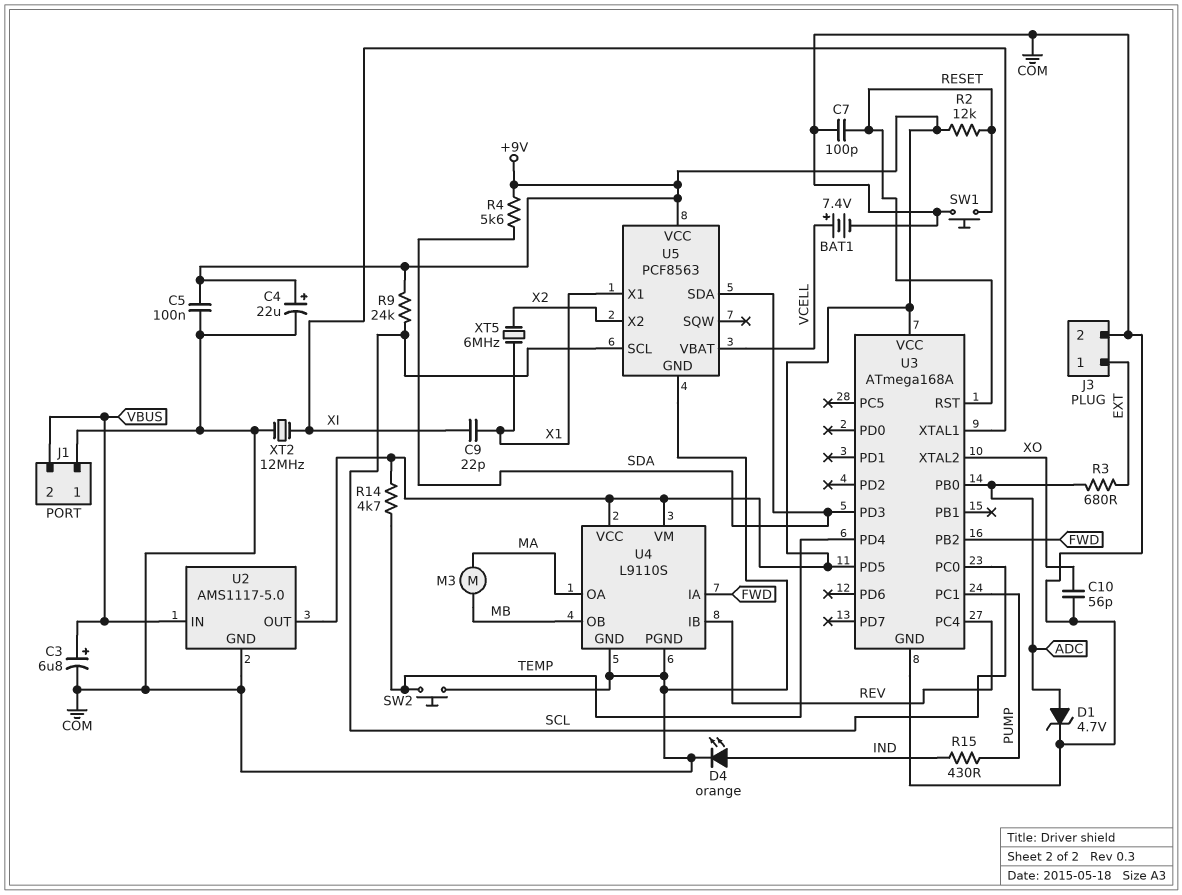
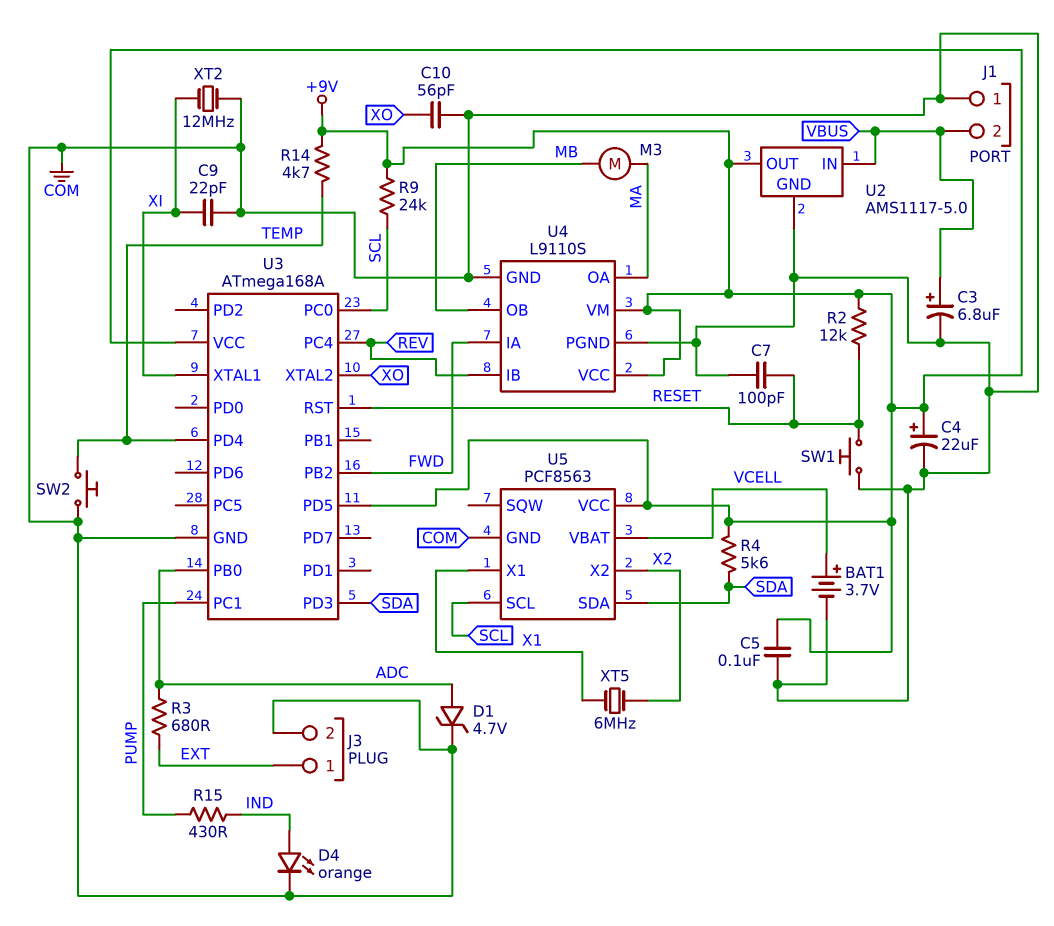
BAT1: 7.4V (plus VCELL, minus COM) -> 3.7V (plus VCELL, minus COM)
C9: 22pF (X1, XI) -> 22pF (COM, XI)

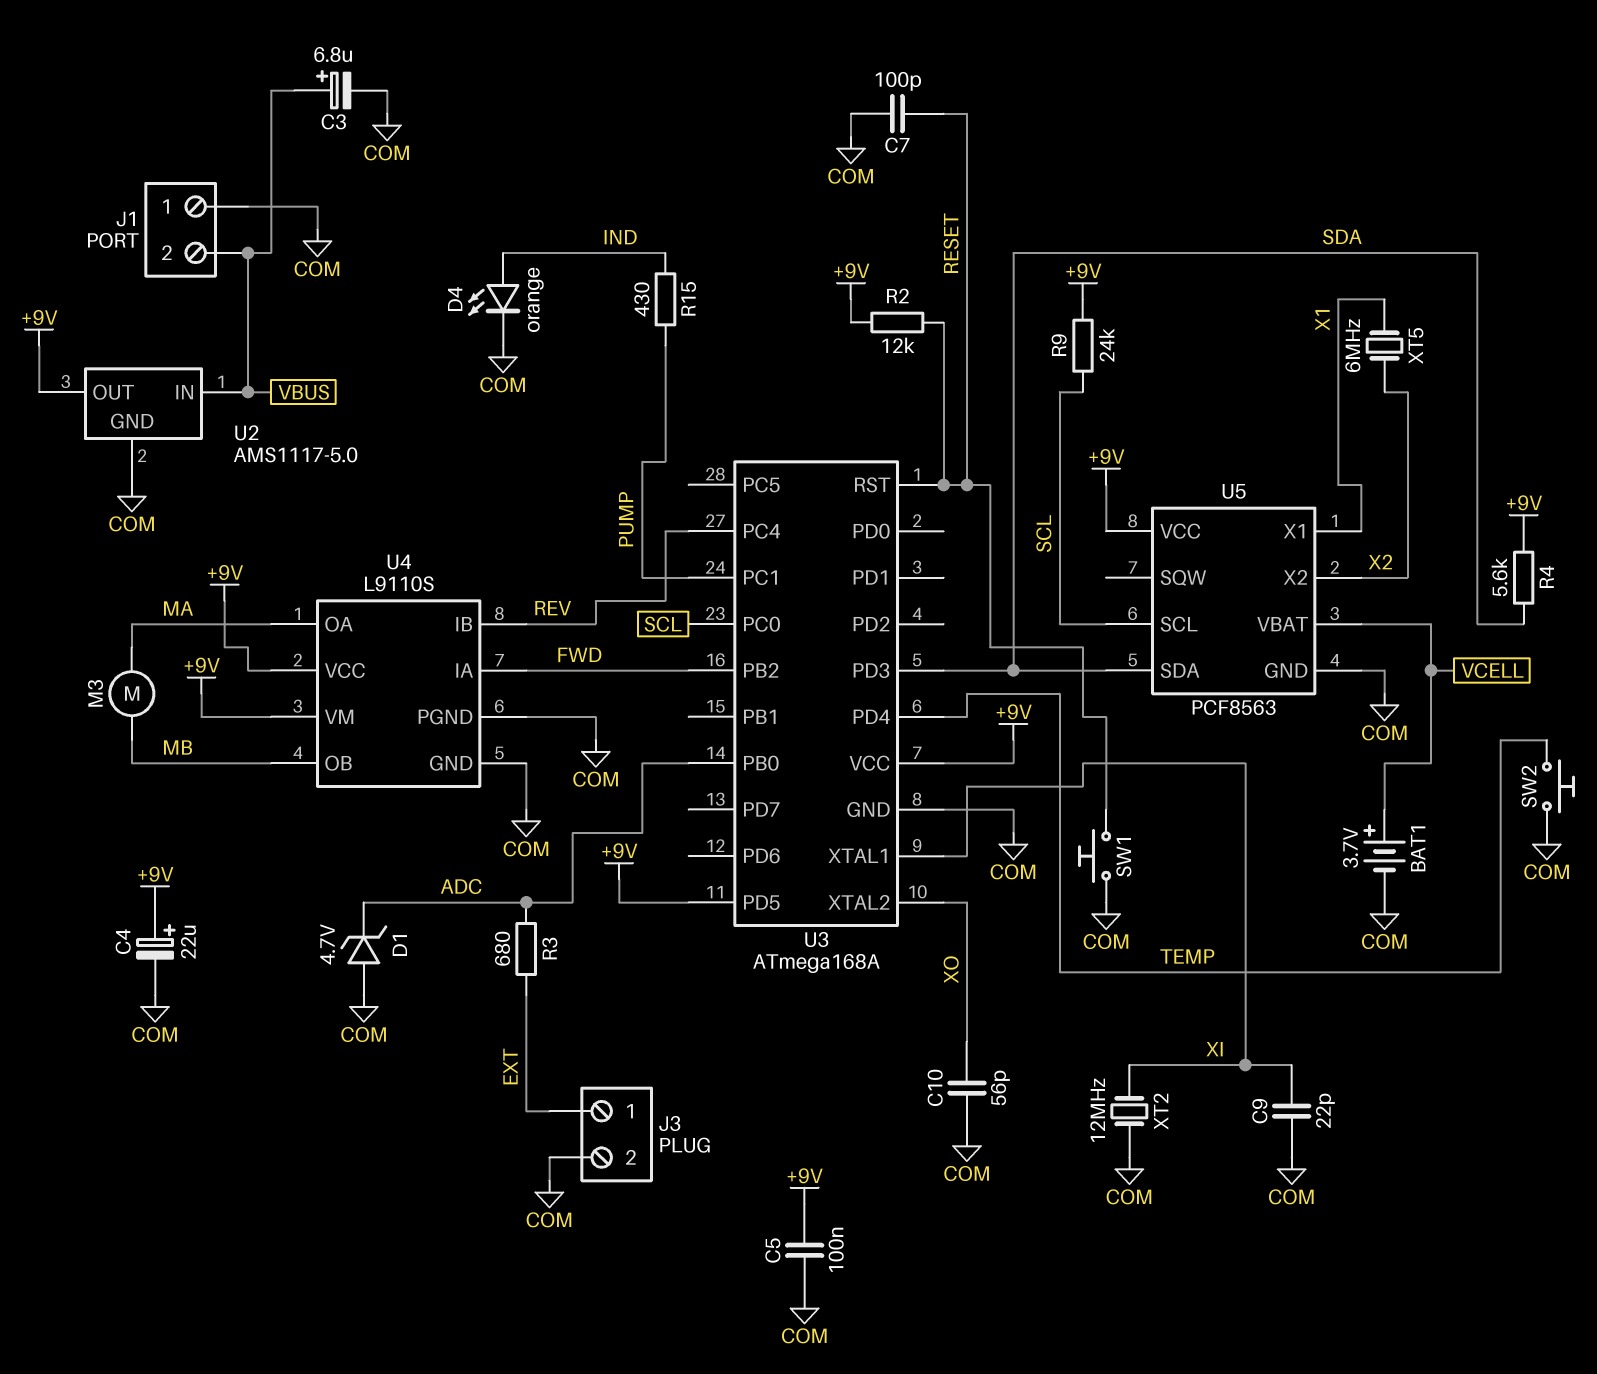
D1: zener 4.7V (A ADC, K COM) -> zener 4.7V (A COM, K ADC)
R14: 4.7k (+9V, TEMP) -> none

